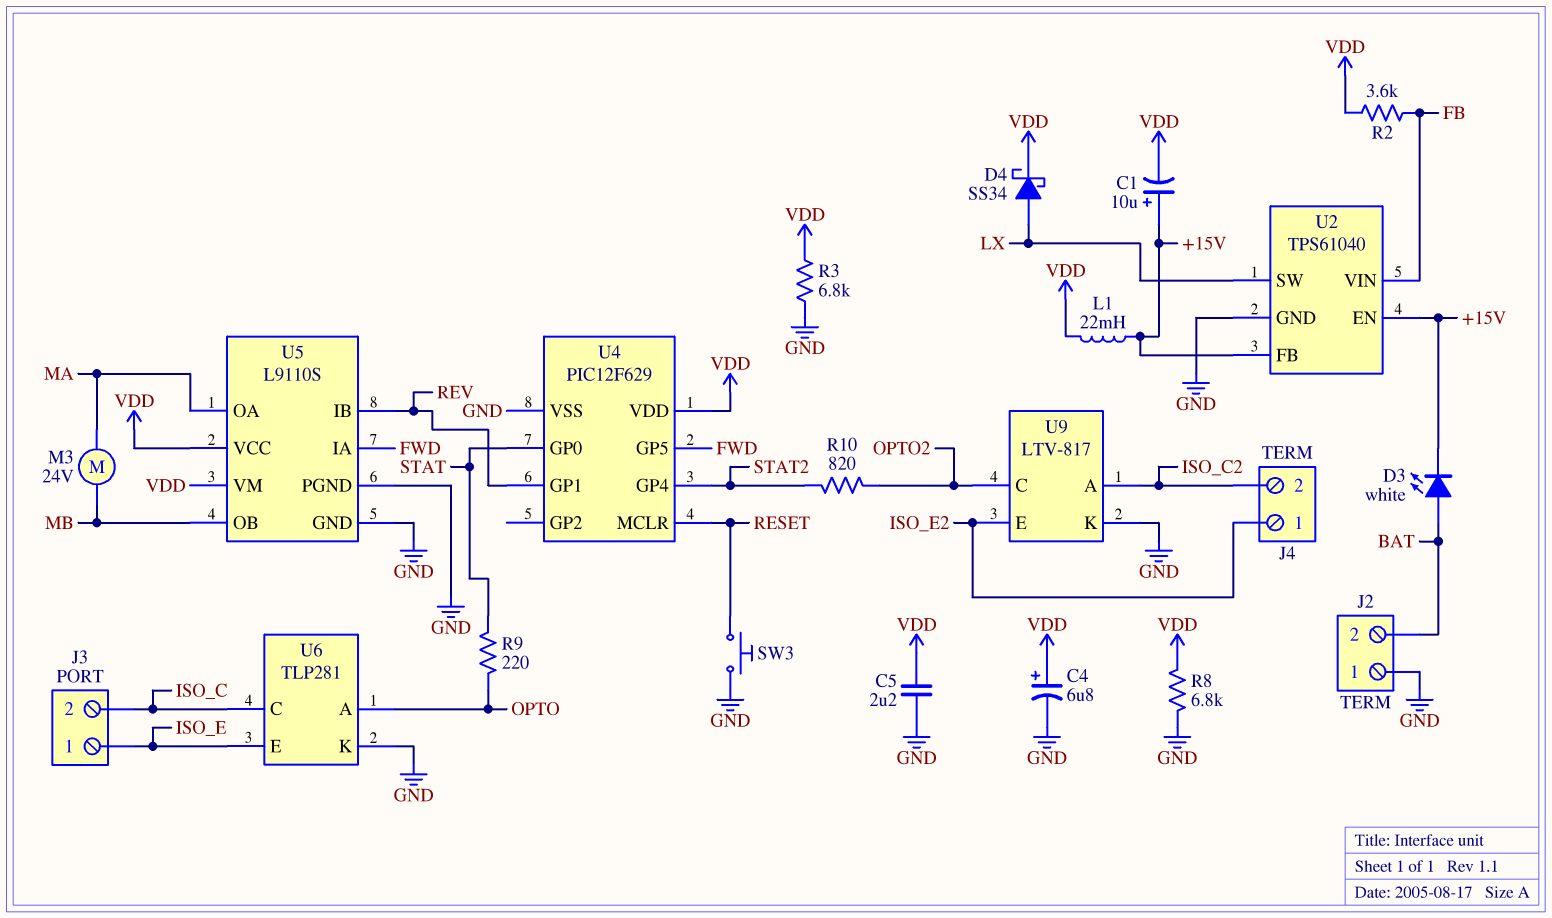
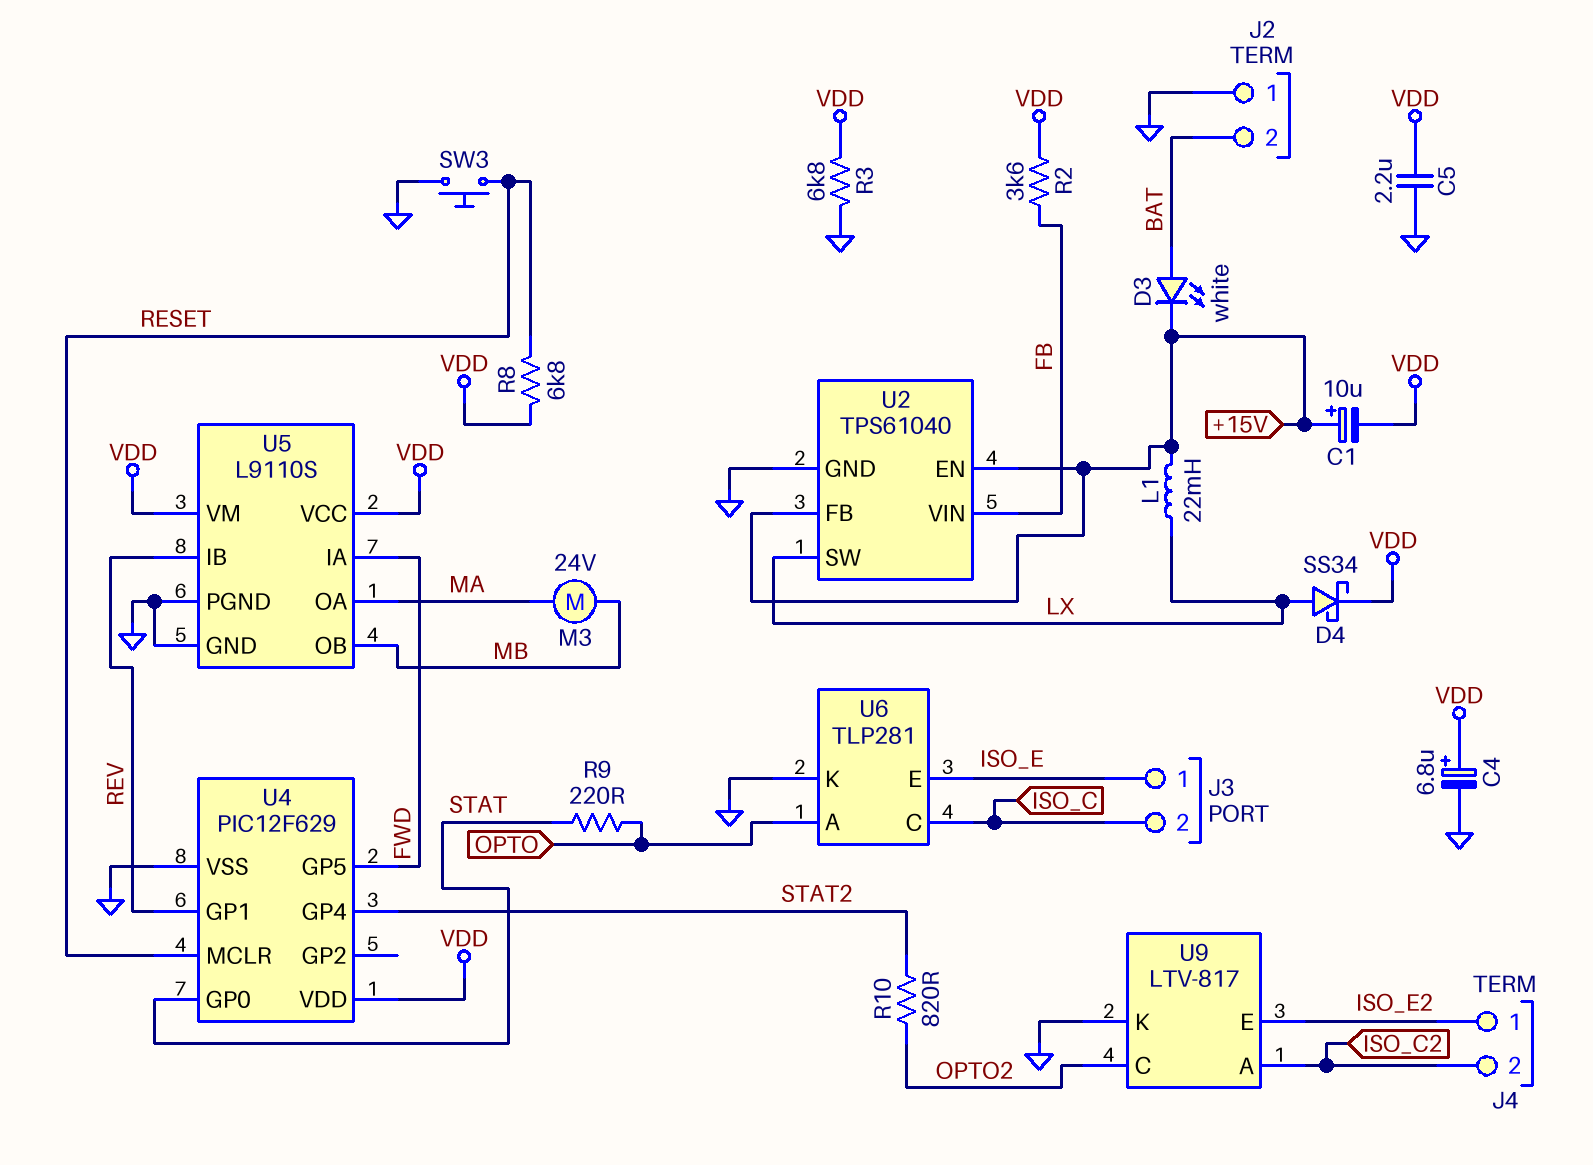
L1: 22mH (+15V, VDD) -> 22mH (+15V, LX)
R8: 6.8k (GND, VDD) -> 6.8k (RESET, VDD)

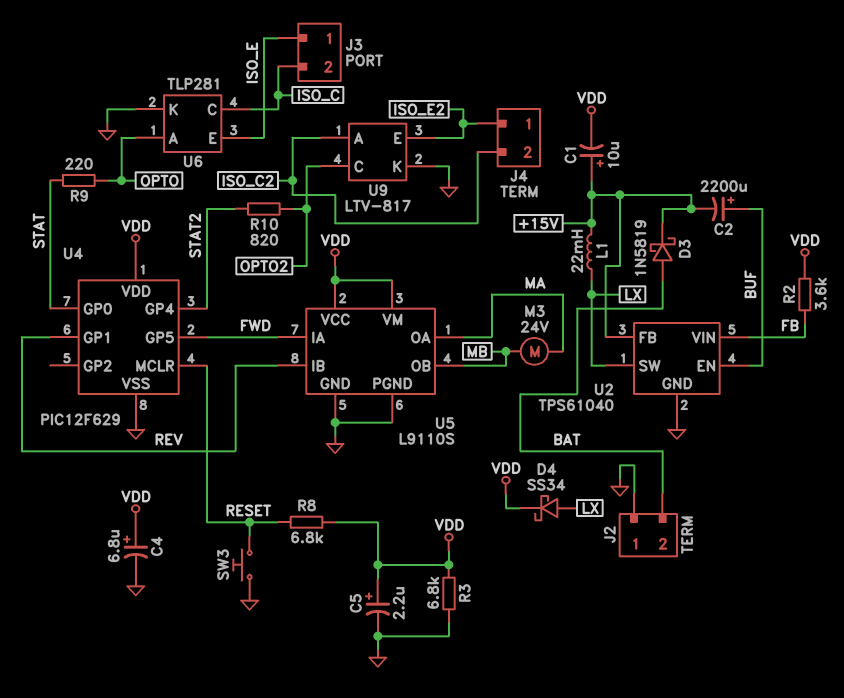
C2: none -> 2200uF (plus BUF, minus +15V)
C5: 2.2uF (GND, VDD) -> 2.2uF (plus VDD, minus GND)
D3: LED white (A BAT, K +15V) -> schottky 1N5819 (A BAT, K +15V)
U2 pin EN: +15V -> BUF

